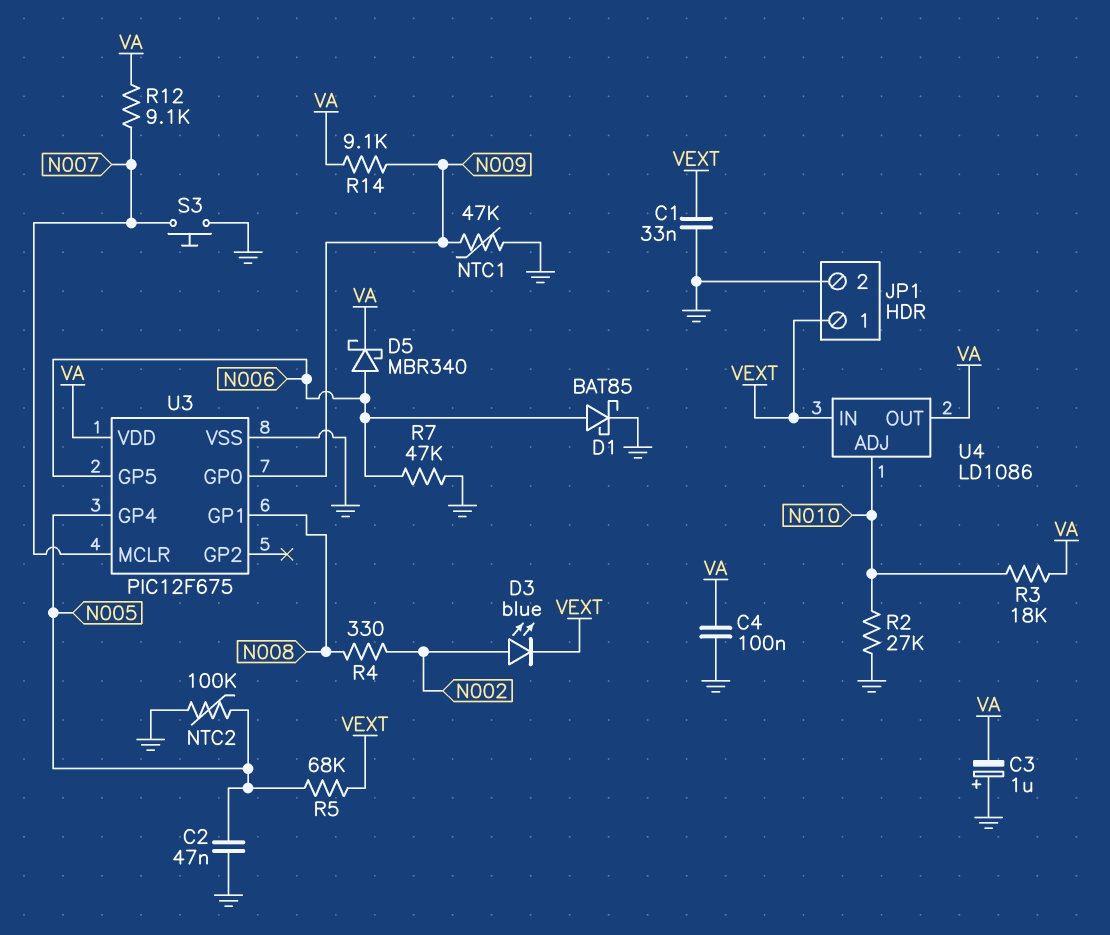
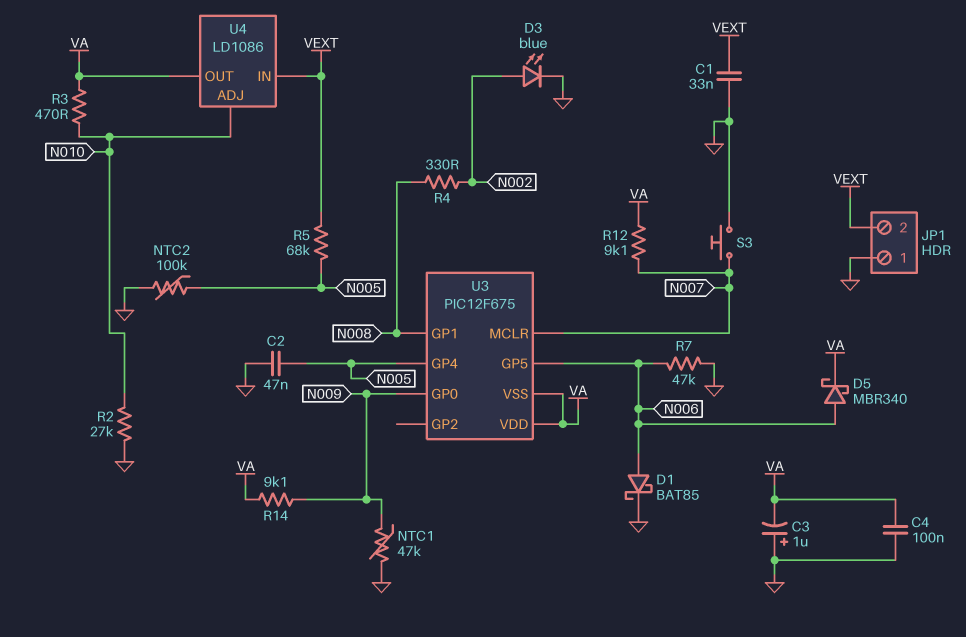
D3: LED blue (A N002, K VEXT) -> LED blue (A N002, K GND)
JP1 pin 1: VEXT -> GND
JP1 pin 2: GND -> VEXT
R3: 18k (N010, VA) -> 470 (N010, VA)
U3 pin VSS: GND -> VA

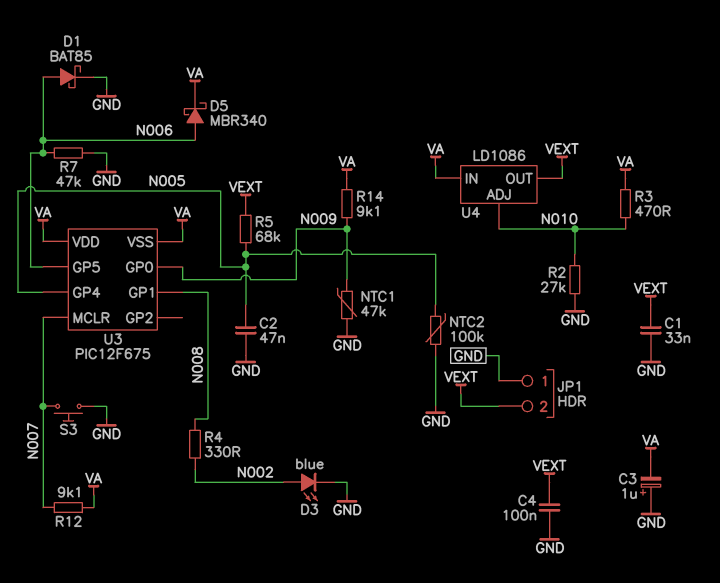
C4: 100nF (GND, VA) -> 100nF (GND, VEXT)
U4 pin IN: VEXT -> VA
U4 pin OUT: VA -> VEXT

